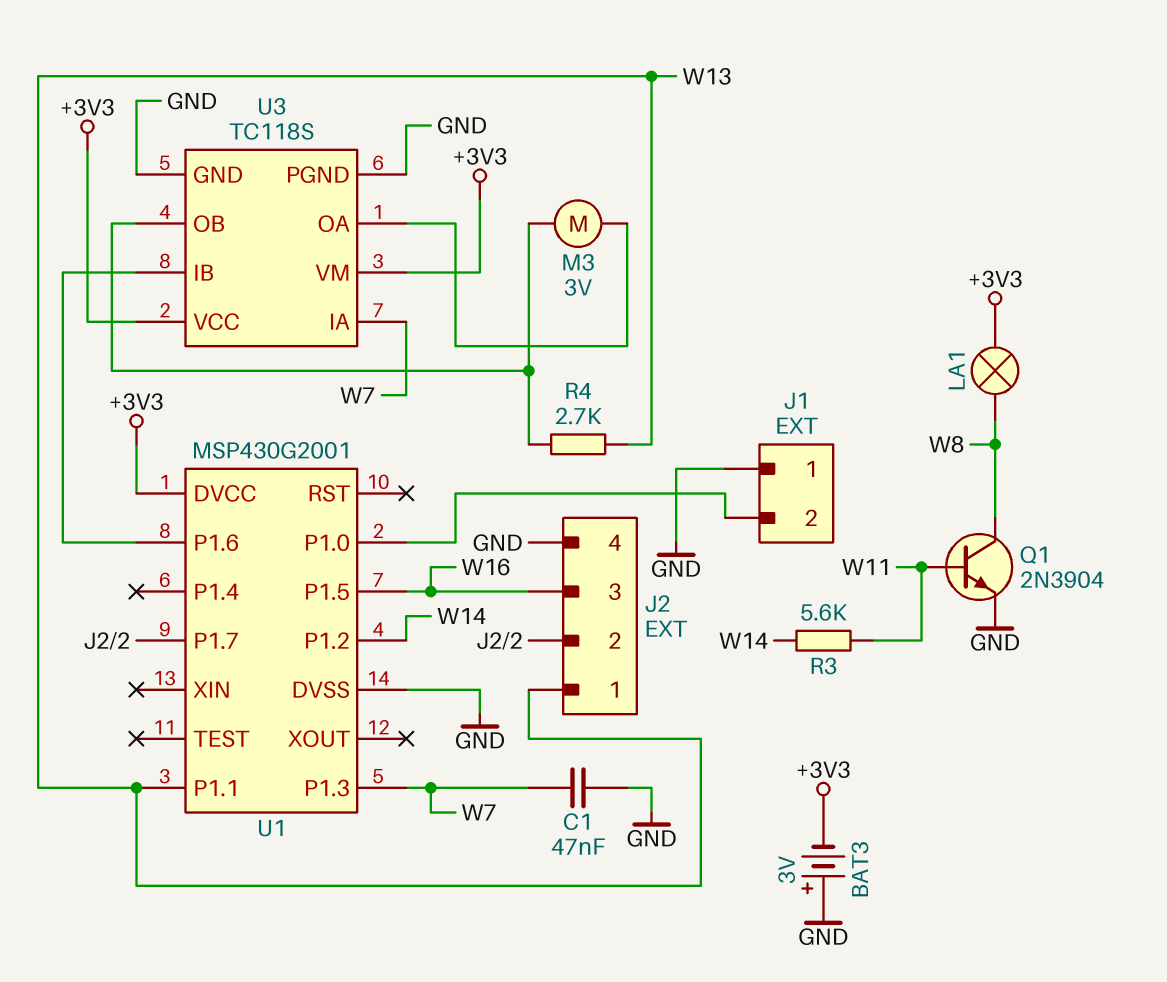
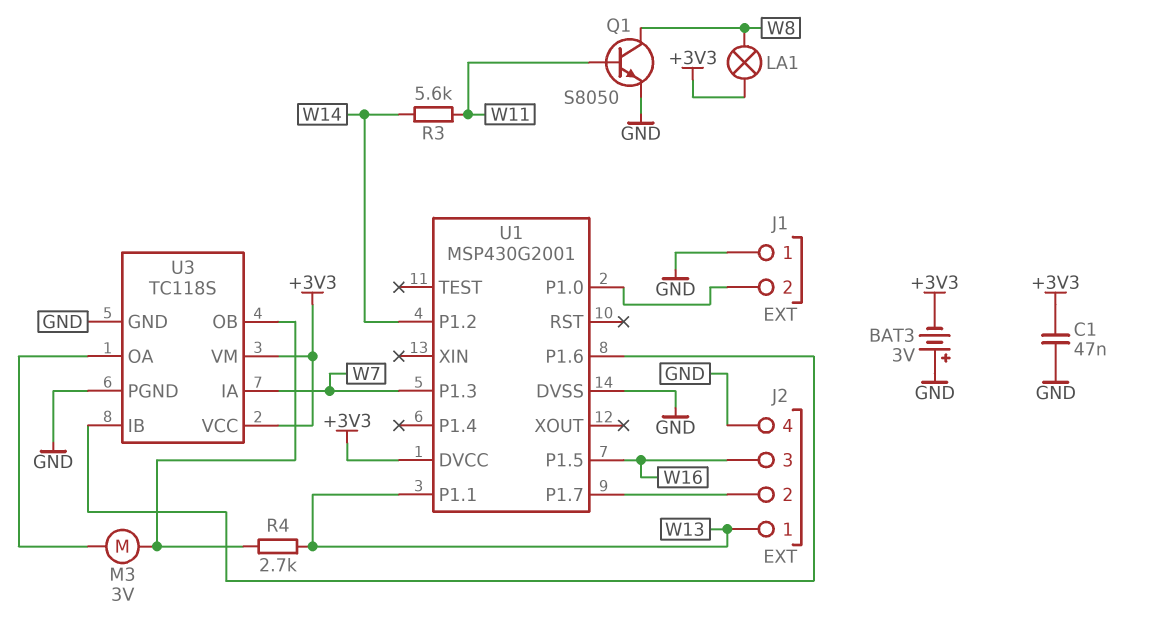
C1: 47nF (GND, W7) -> 47nF (+3V3, GND)
Q1: NPN 2N3904 (B W11, C W8, E GND) -> NPN S8050 (B W11, C W8, E GND)

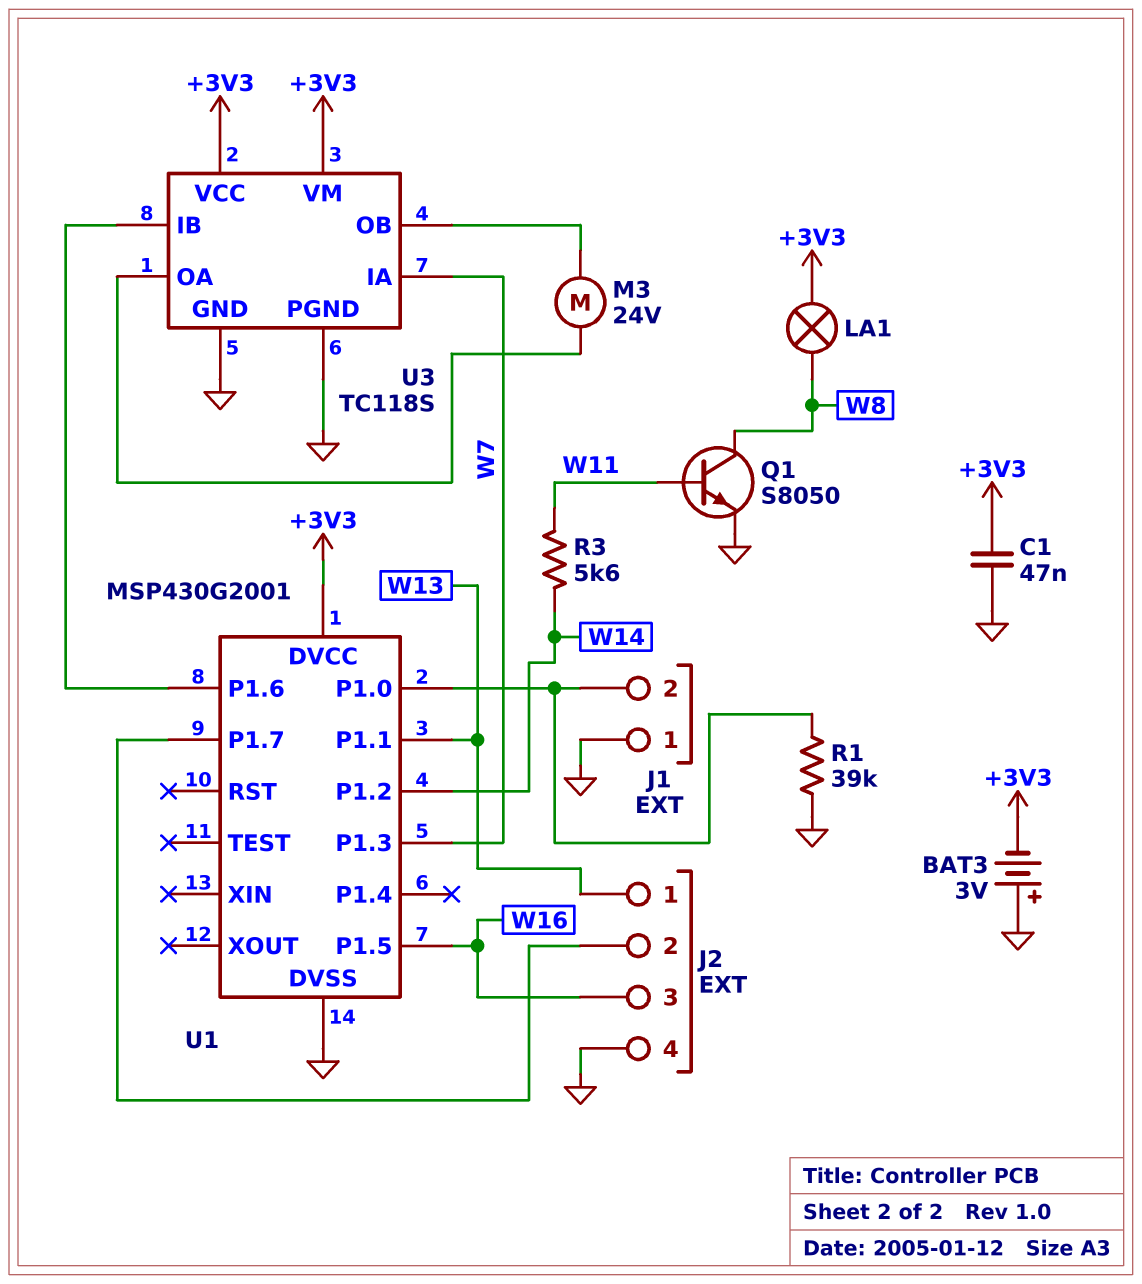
M3: motor 3V (U3/OA, U3/OB) -> motor 24V (U3/OA, U3/OB)
R1: none -> 39k (GND, J1/2)
R4: 2.7k (U3/OB, W13) -> none

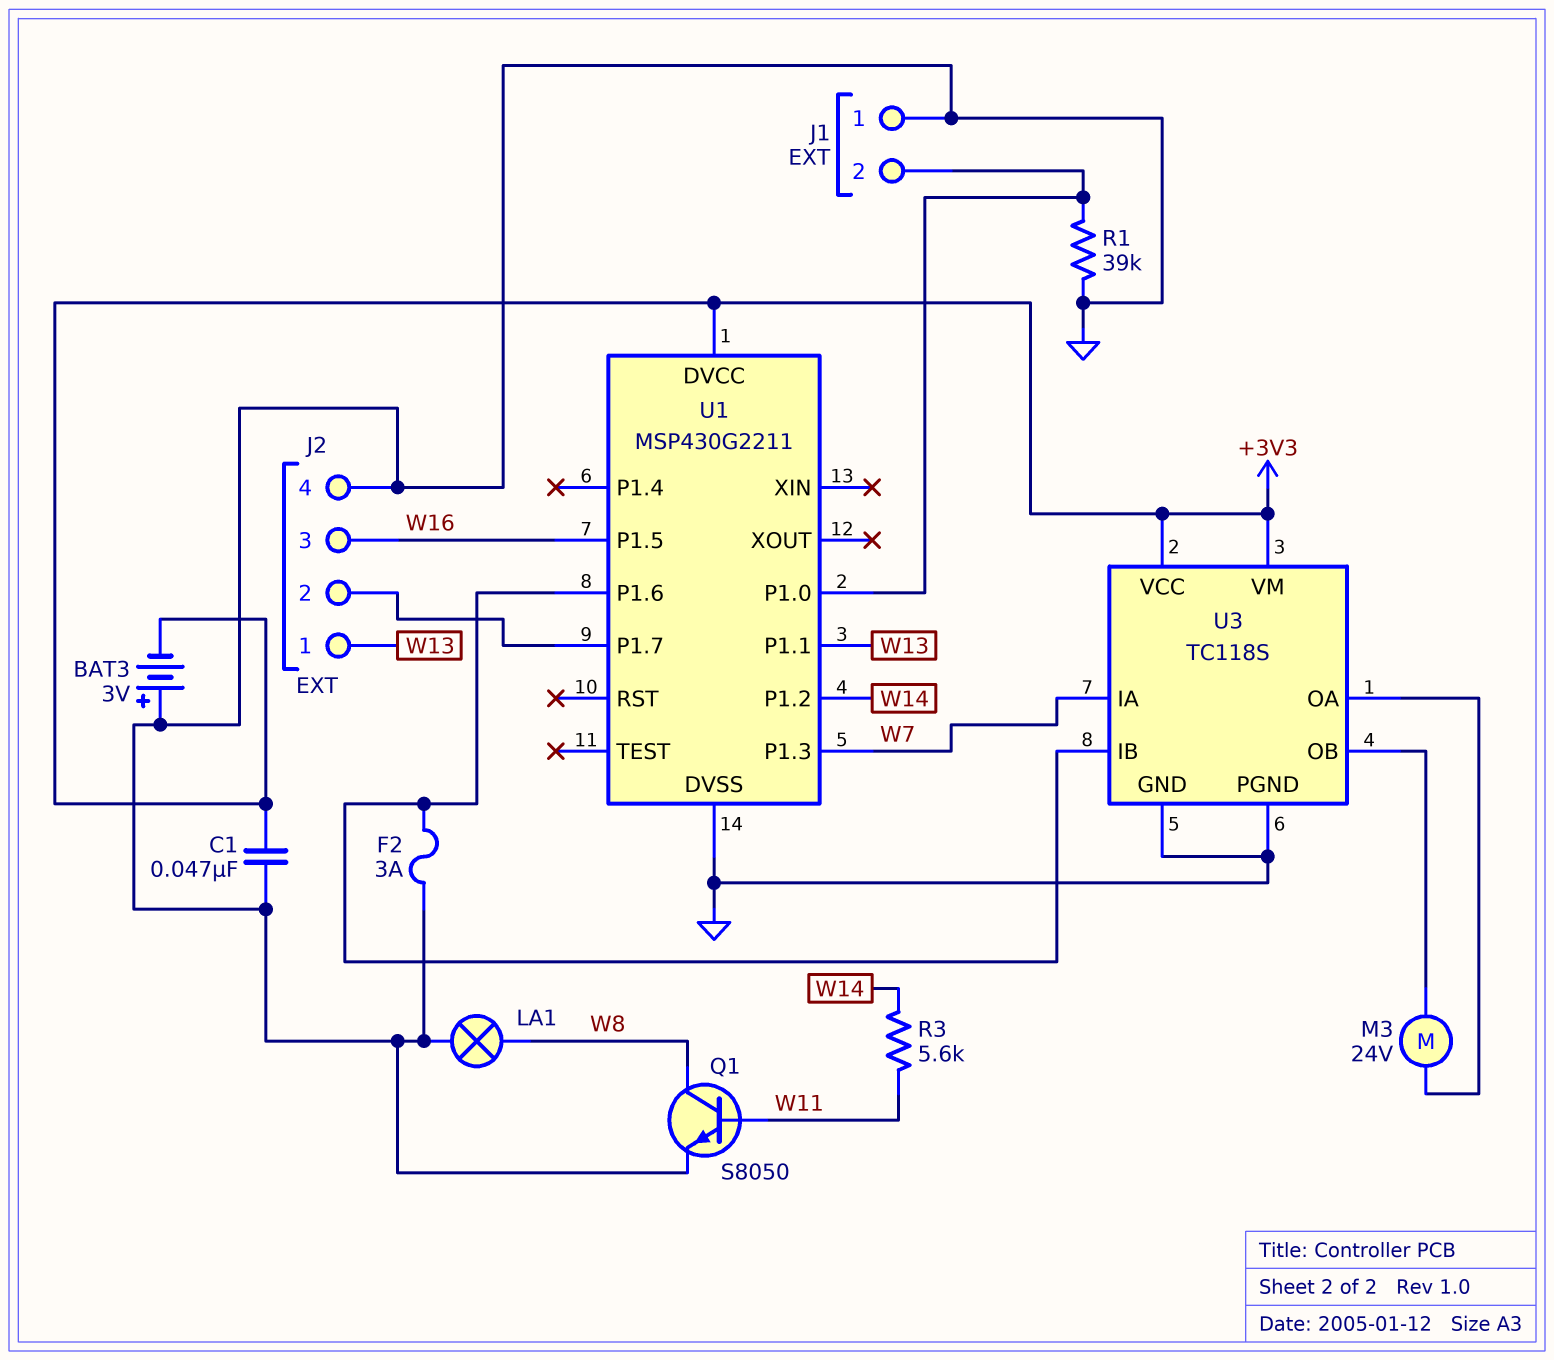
F2: none -> 3A (GND, U1/P1.6)
LA1: lamp (+3V3, W8) -> lamp (GND, W8)
U1: MSP430G2001 -> MSP430G2211

